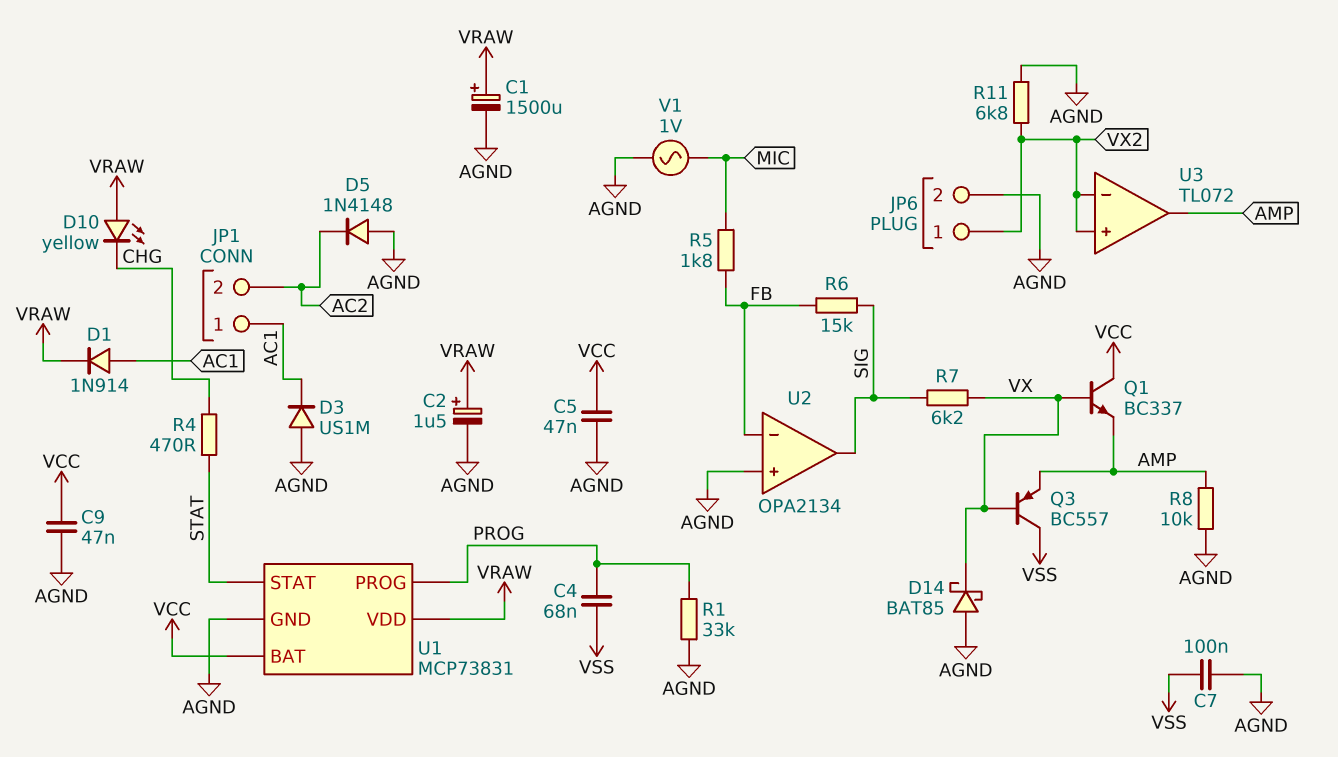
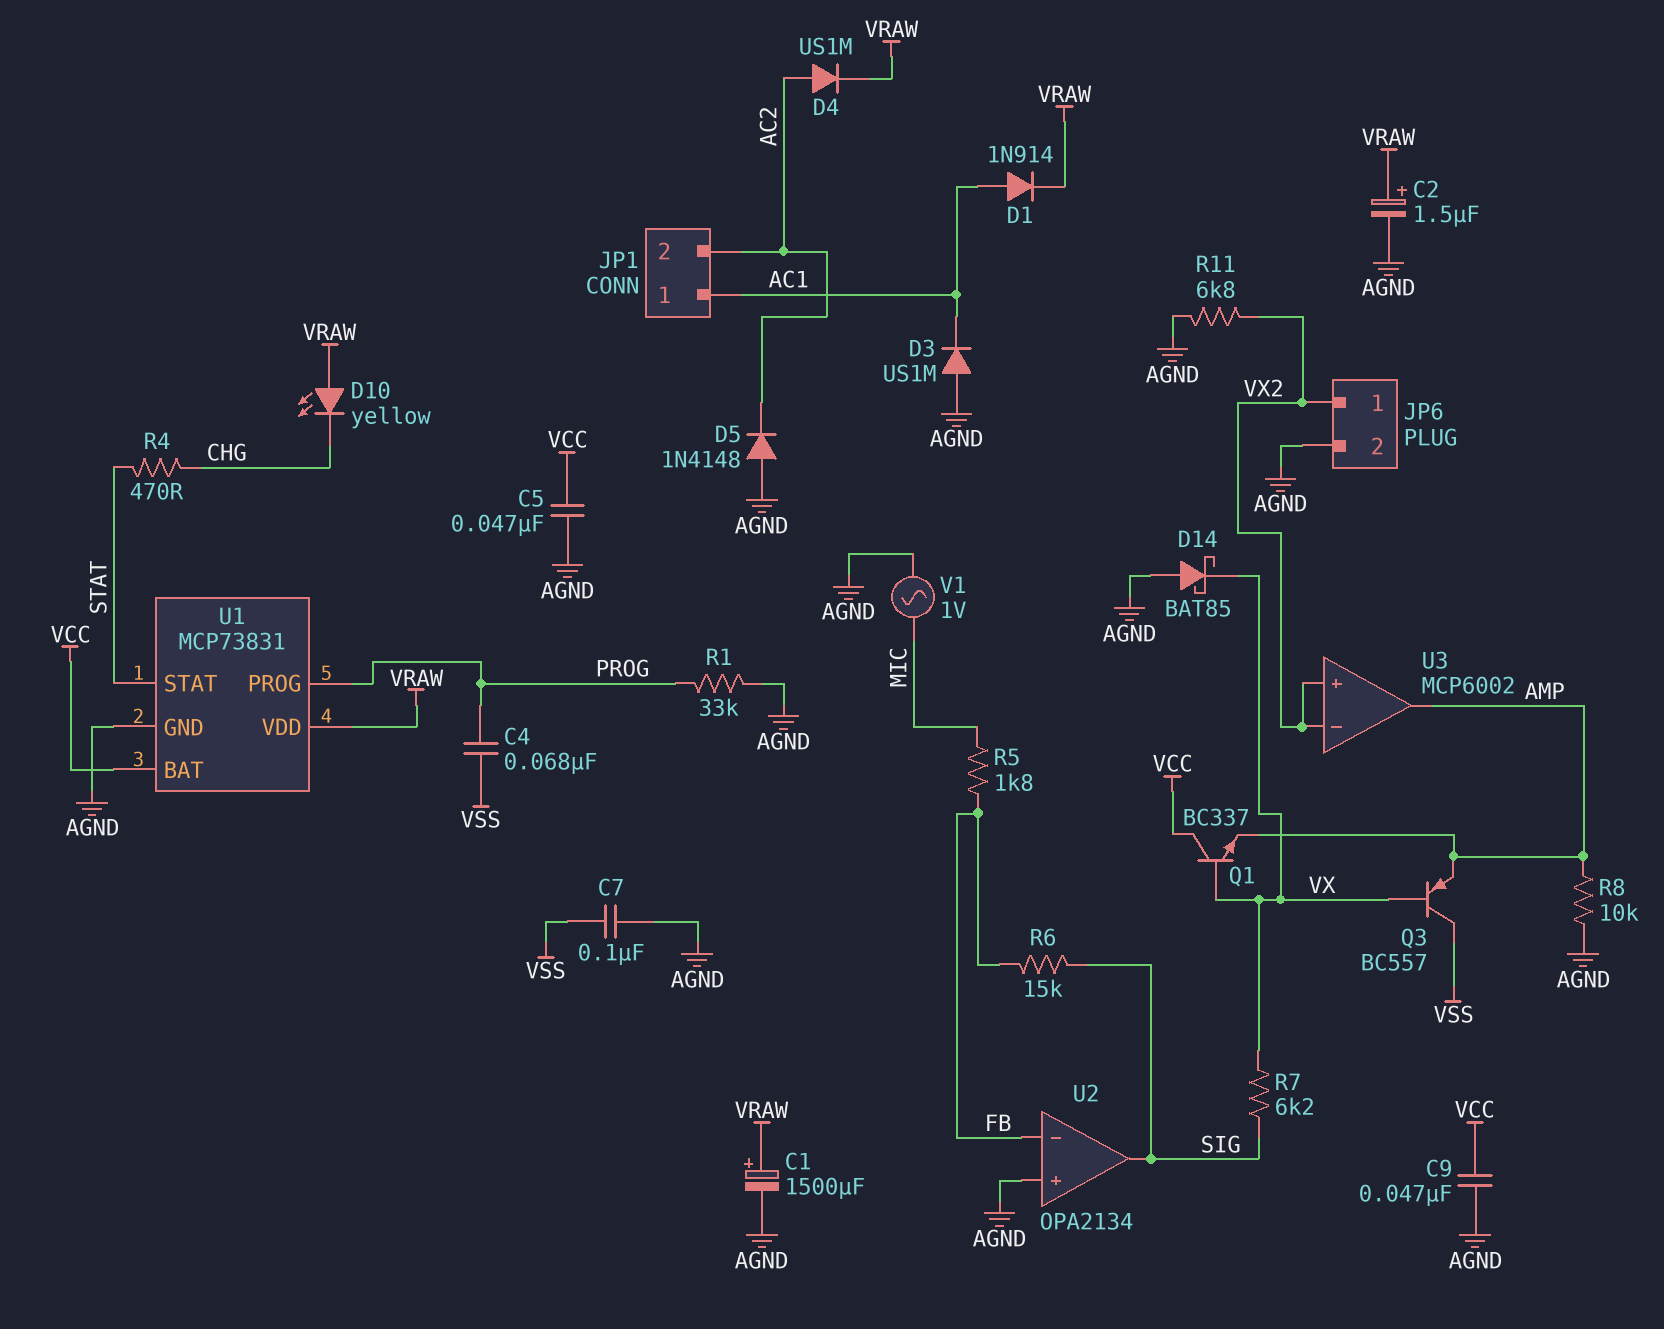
D4: none -> diode US1M (A AC2, K VRAW)
U3: TL072 -> MCP6002

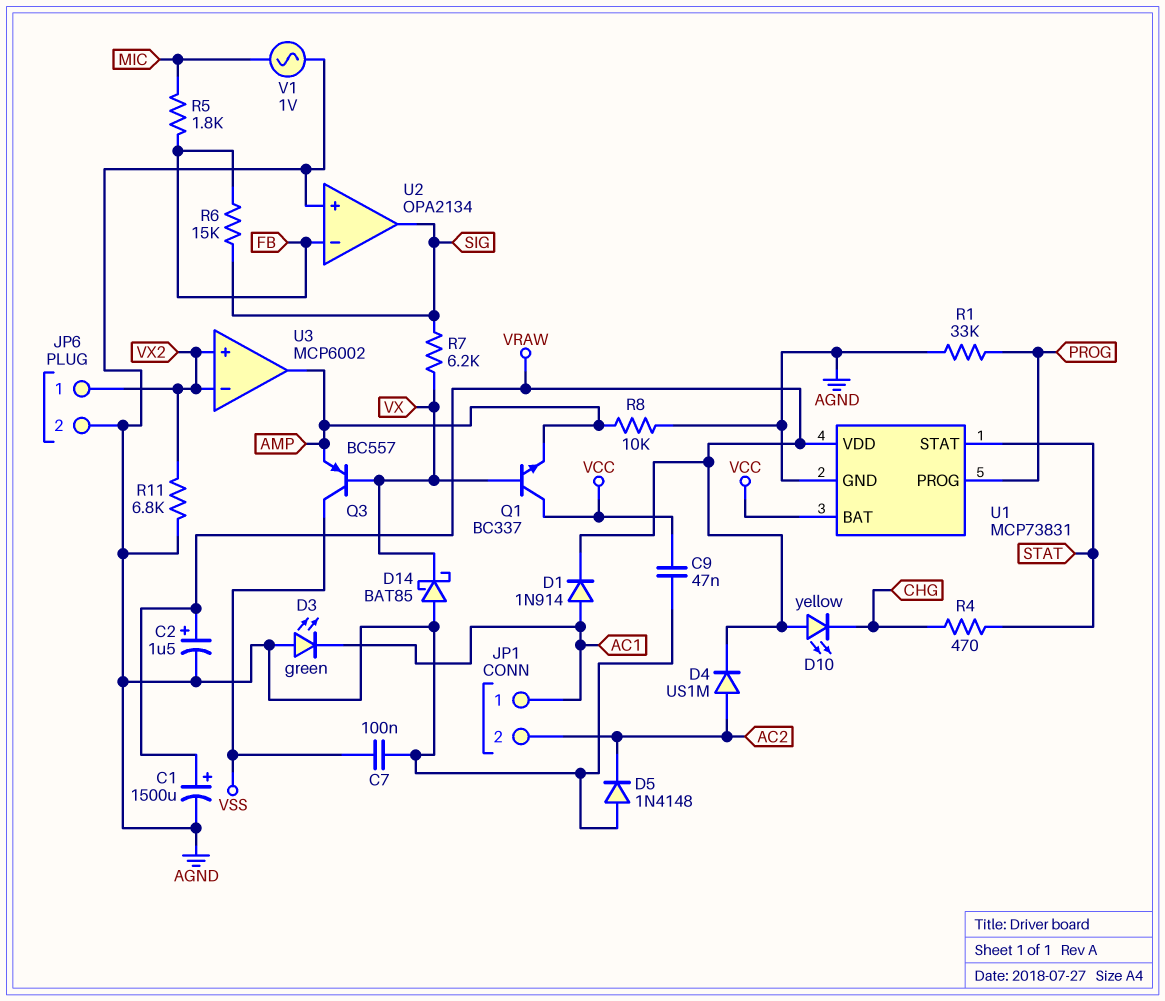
C4: 68nF (PROG, VSS) -> none
C5: 47nF (AGND, VCC) -> none
D3: diode US1M (A AGND, K AC1) -> LED green (A AGND, K AC1)

